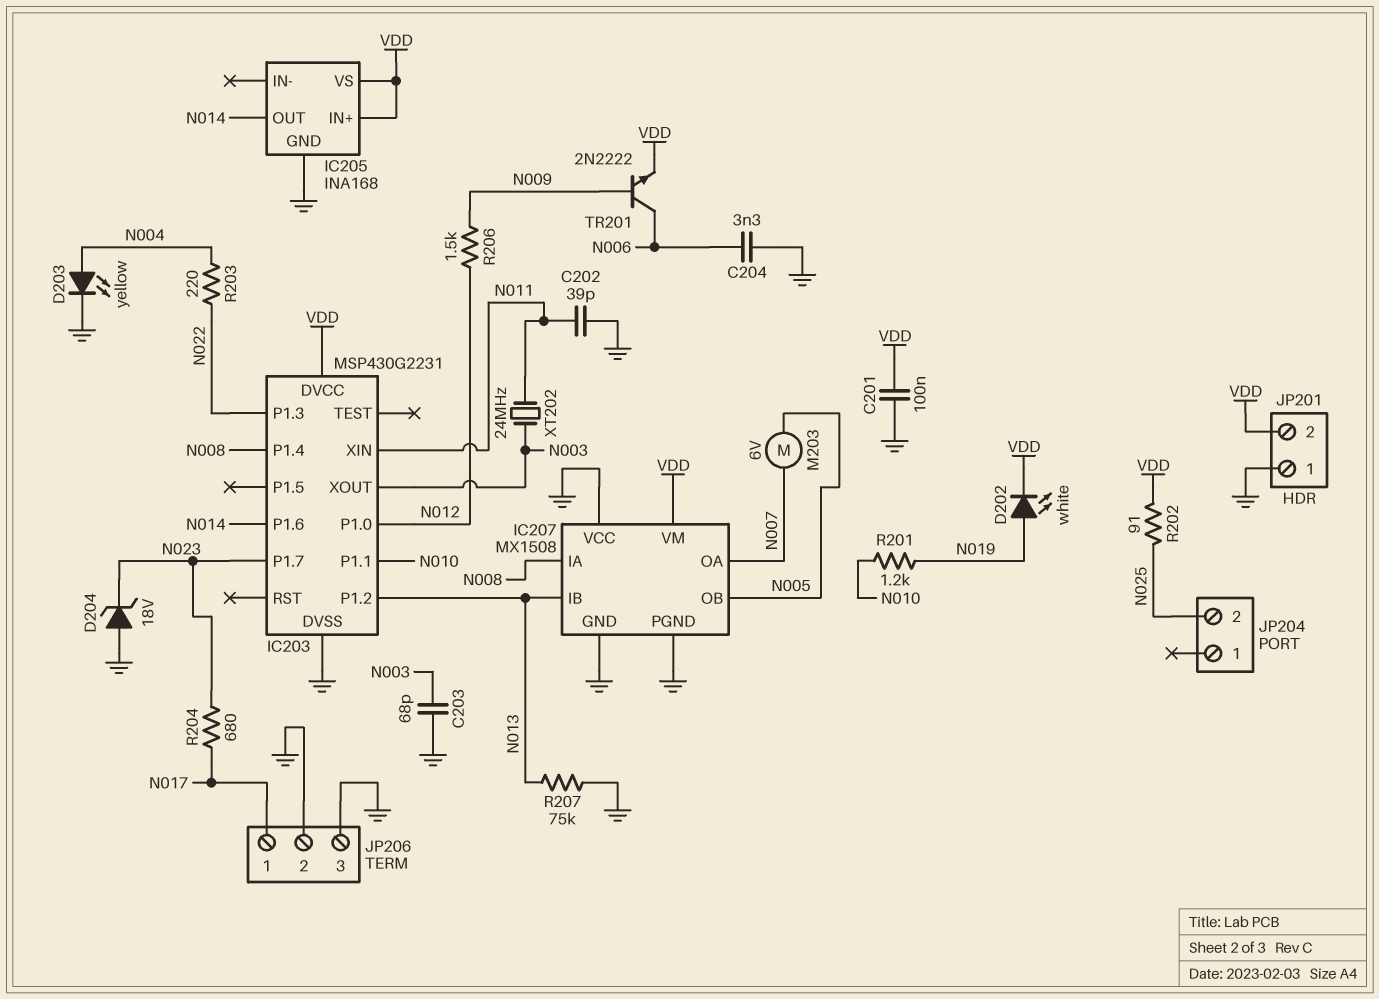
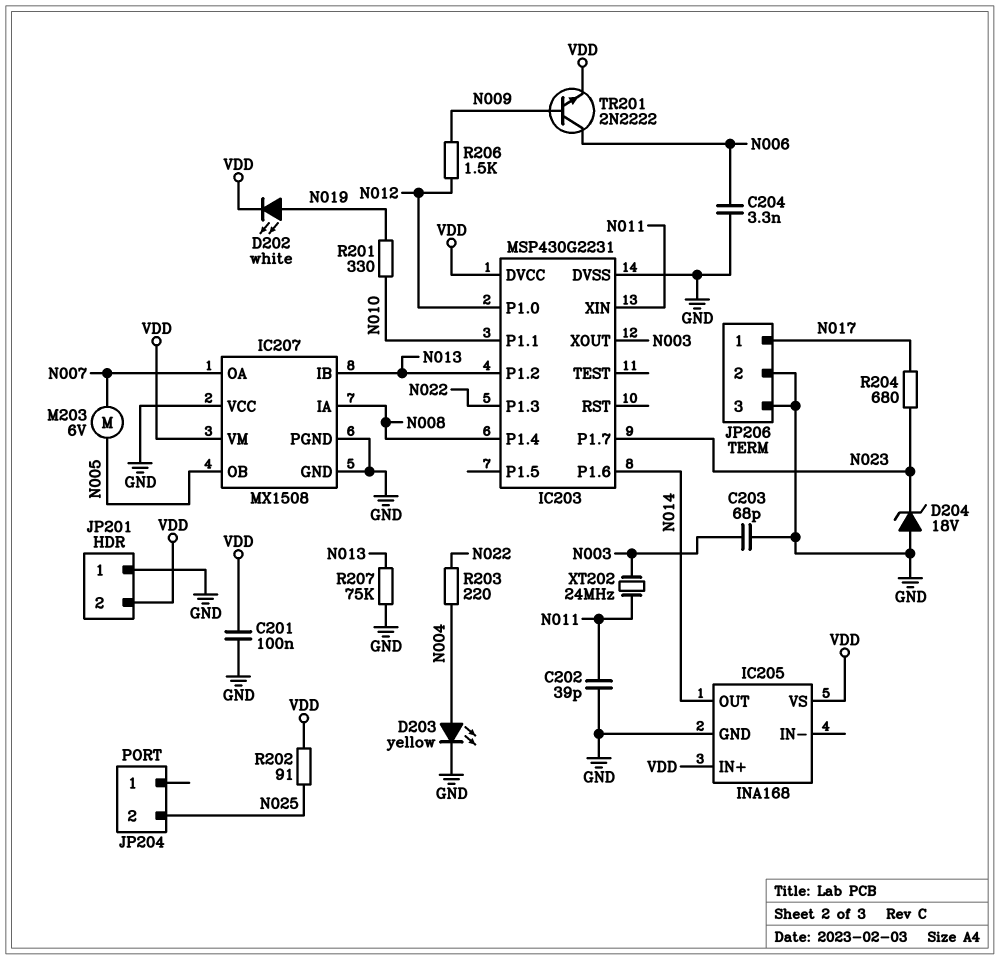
R201: 1.2k (N010, N019) -> 330 (N010, N019)

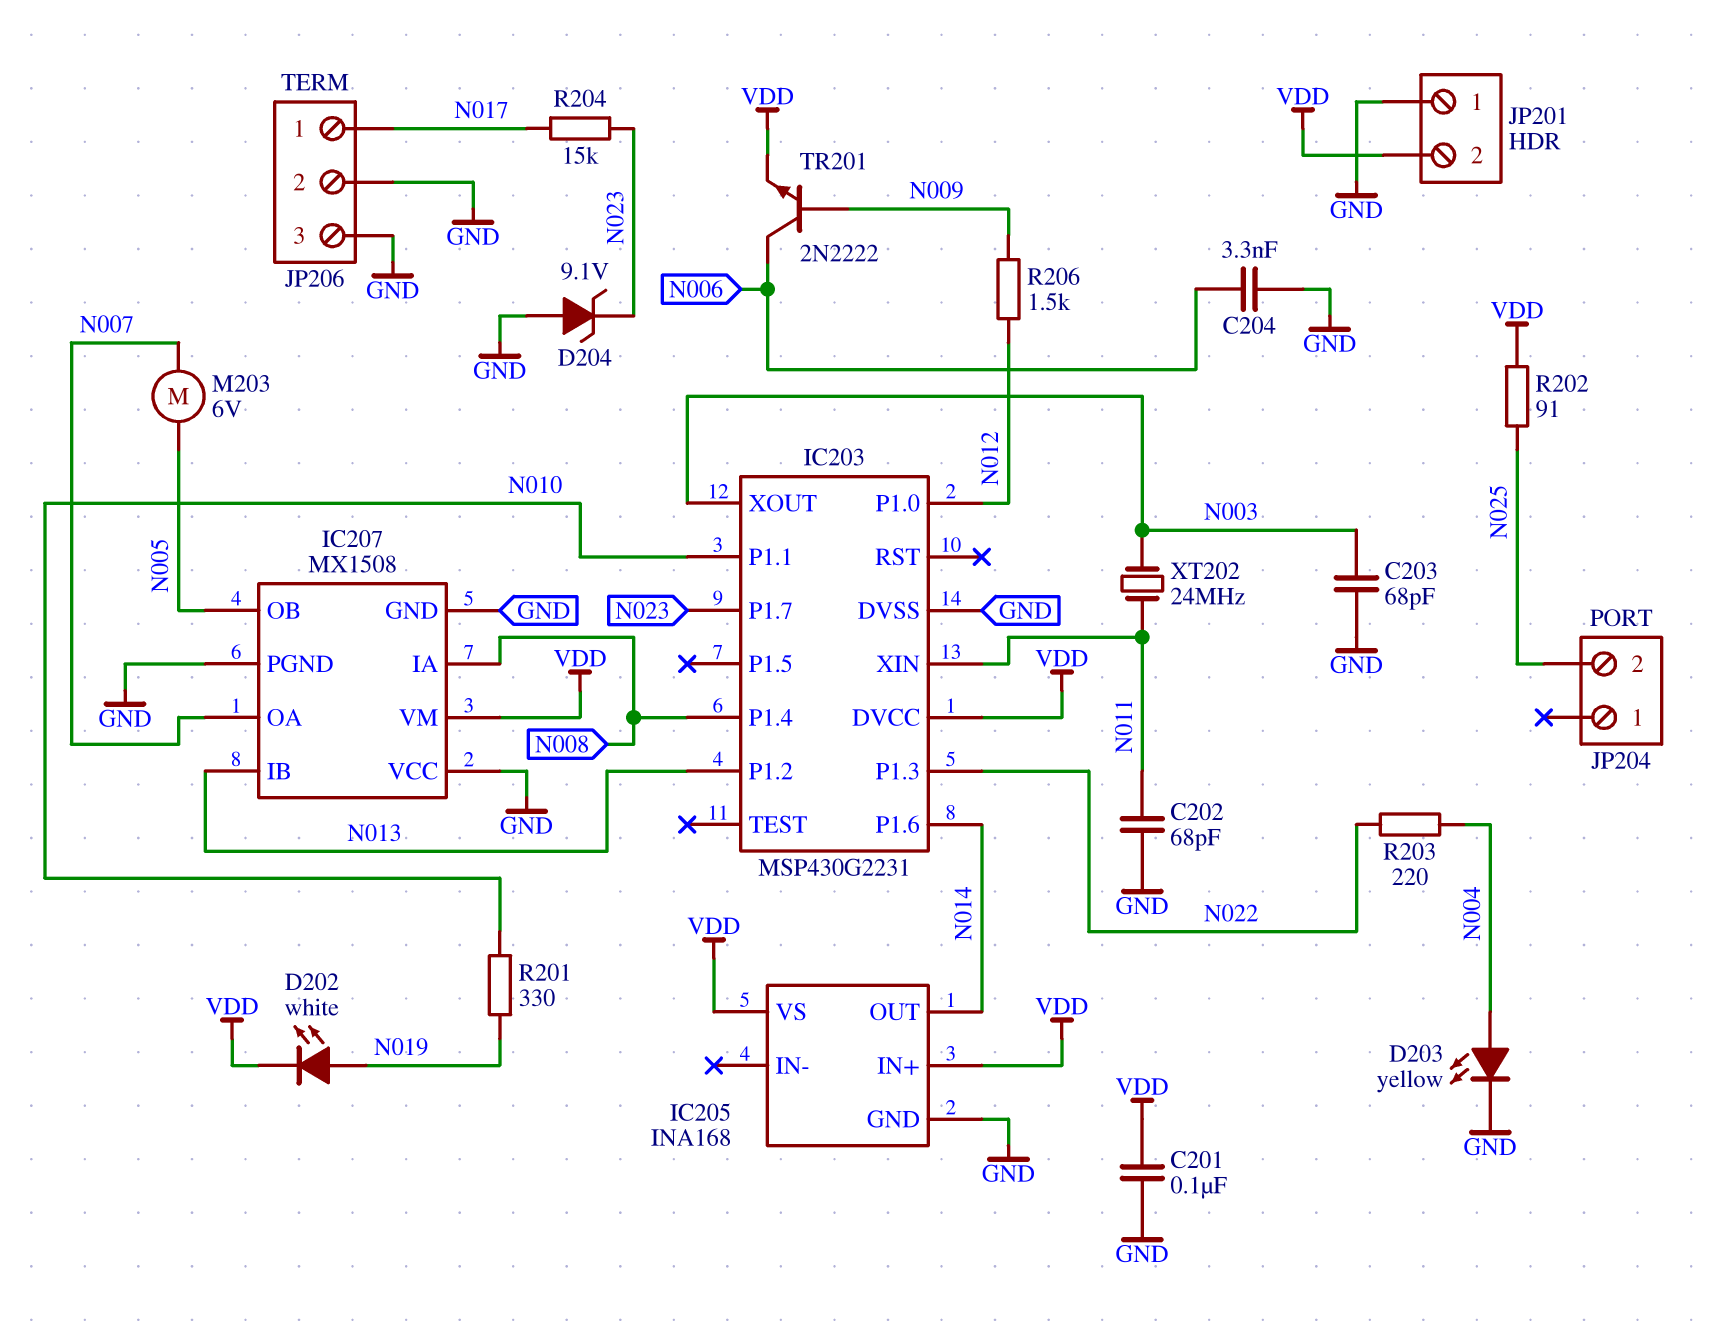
C202: 39pF (GND, N011) -> 68pF (GND, N011)
D204: zener 18V (A GND, K N023) -> zener 9.1V (A GND, K N023)
R204: 680 (N017, N023) -> 15k (N017, N023)
R207: 75k (GND, N013) -> none

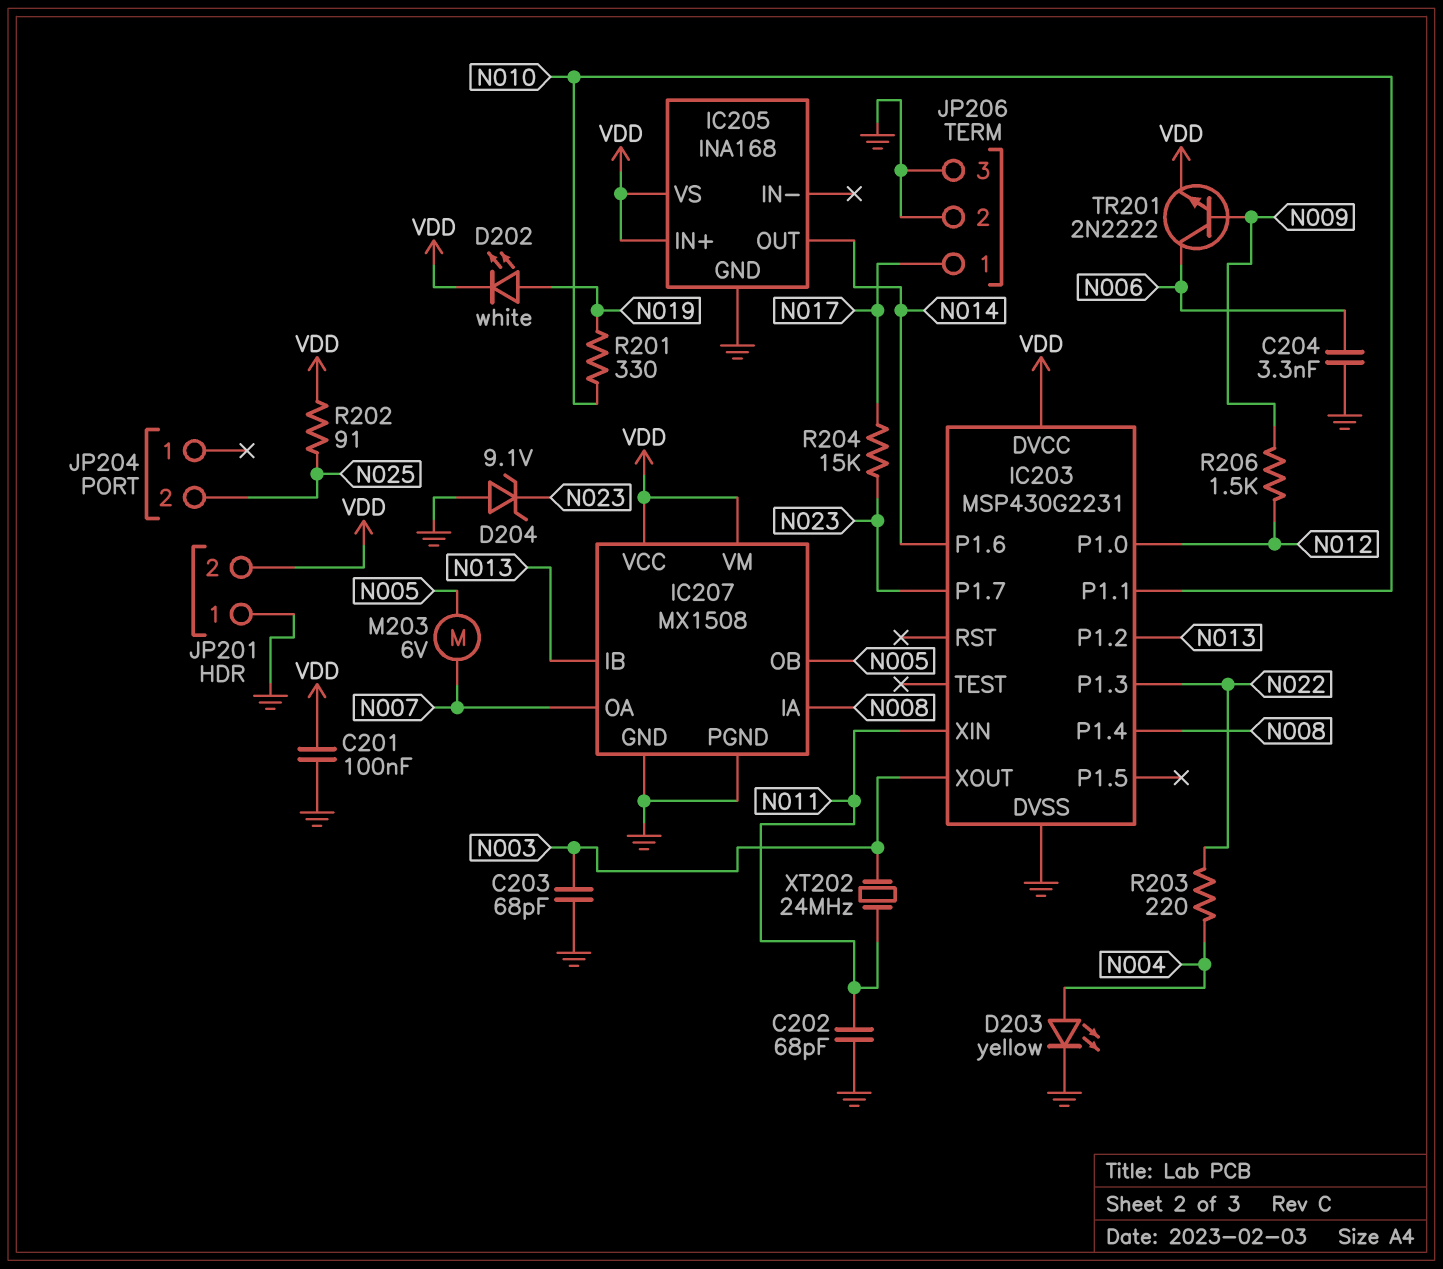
IC207 pin VCC: GND -> VDD

